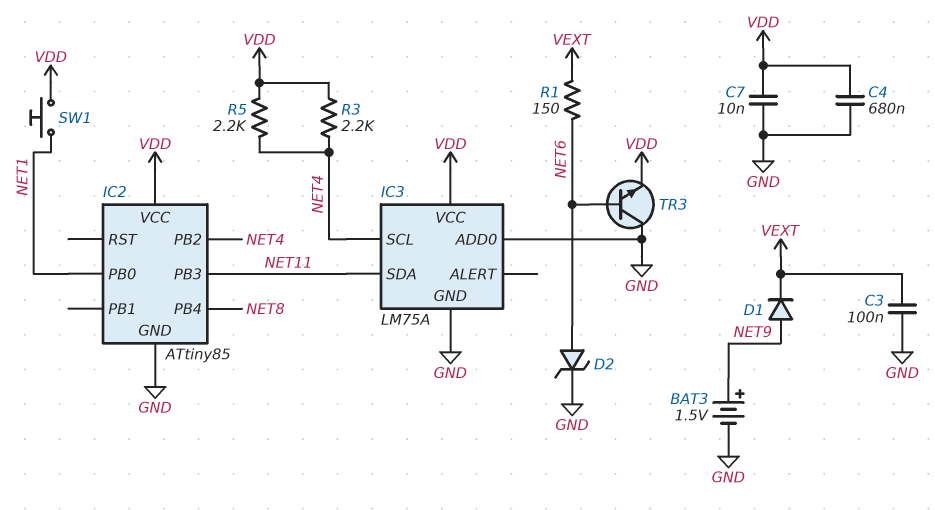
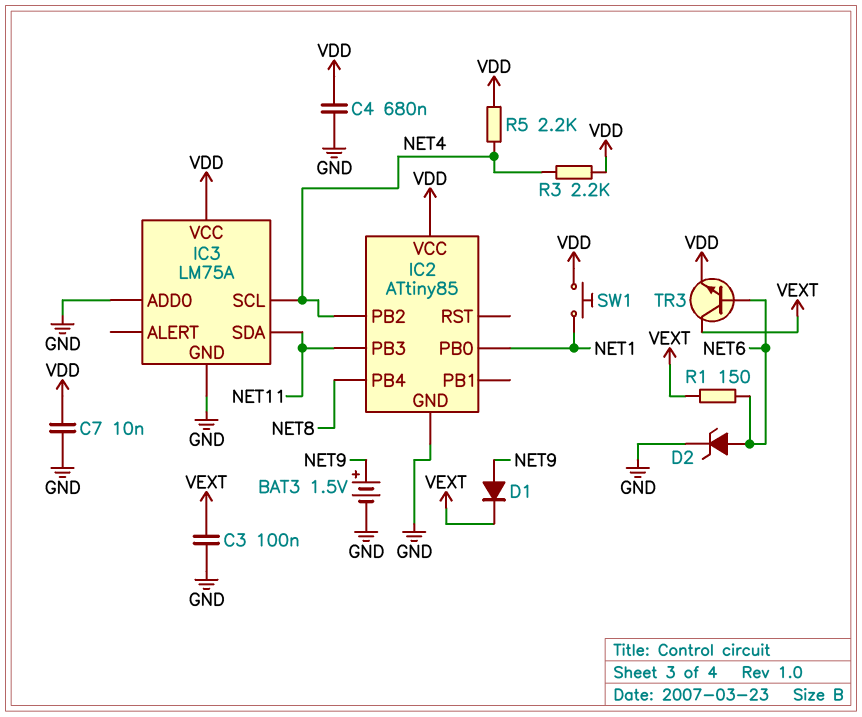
TR3: NPN (B NET6, C GND, E VDD) -> NPN (B NET6, C VEXT, E VDD)

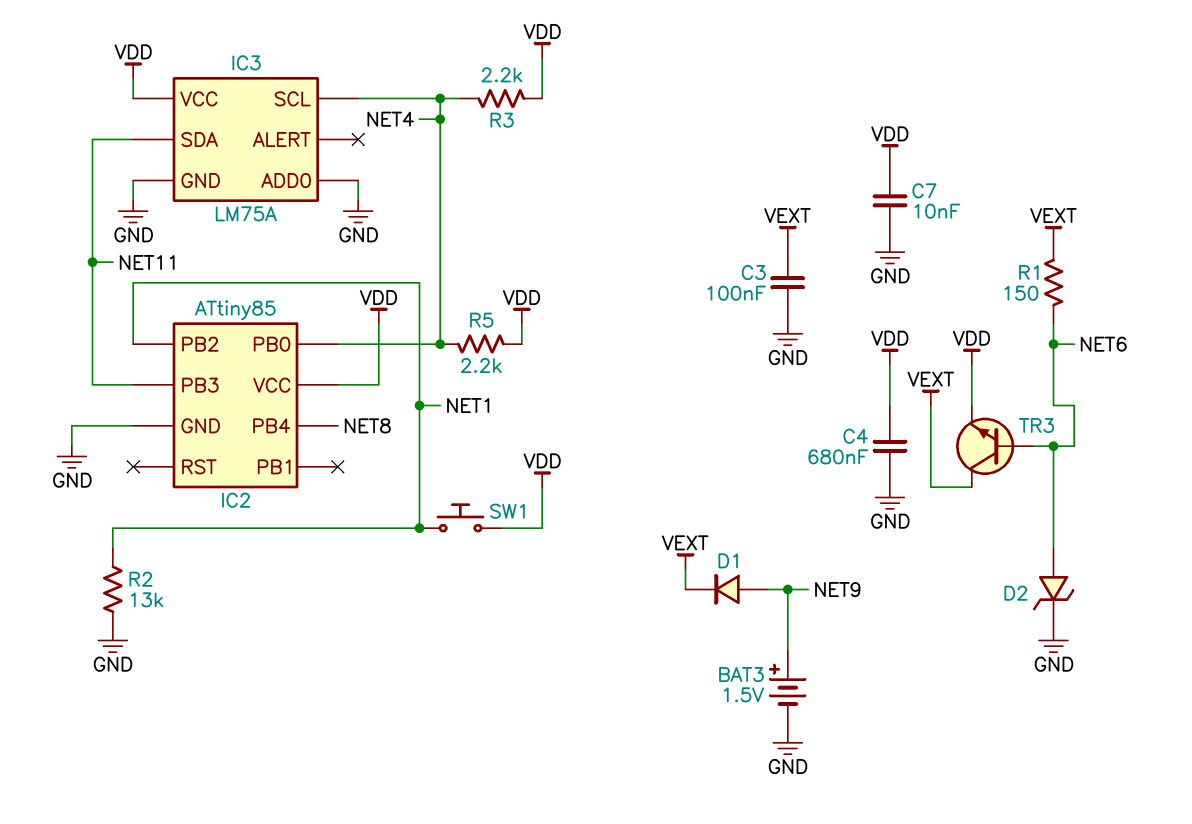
IC2 pin PB0: NET1 -> NET4
IC2 pin PB2: NET4 -> NET1
R2: none -> 13k (GND, NET1)

